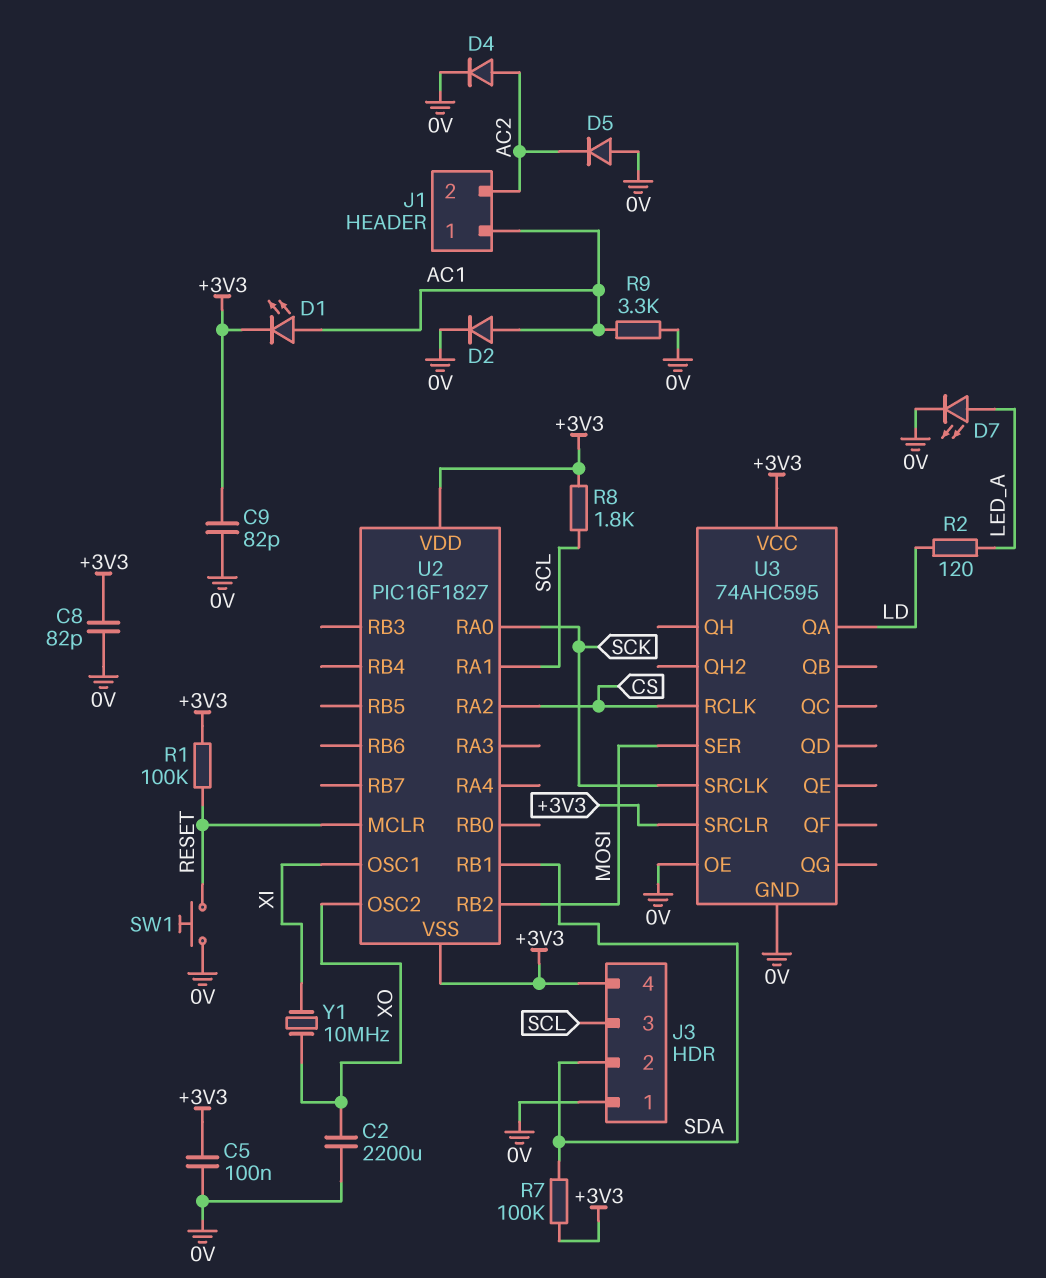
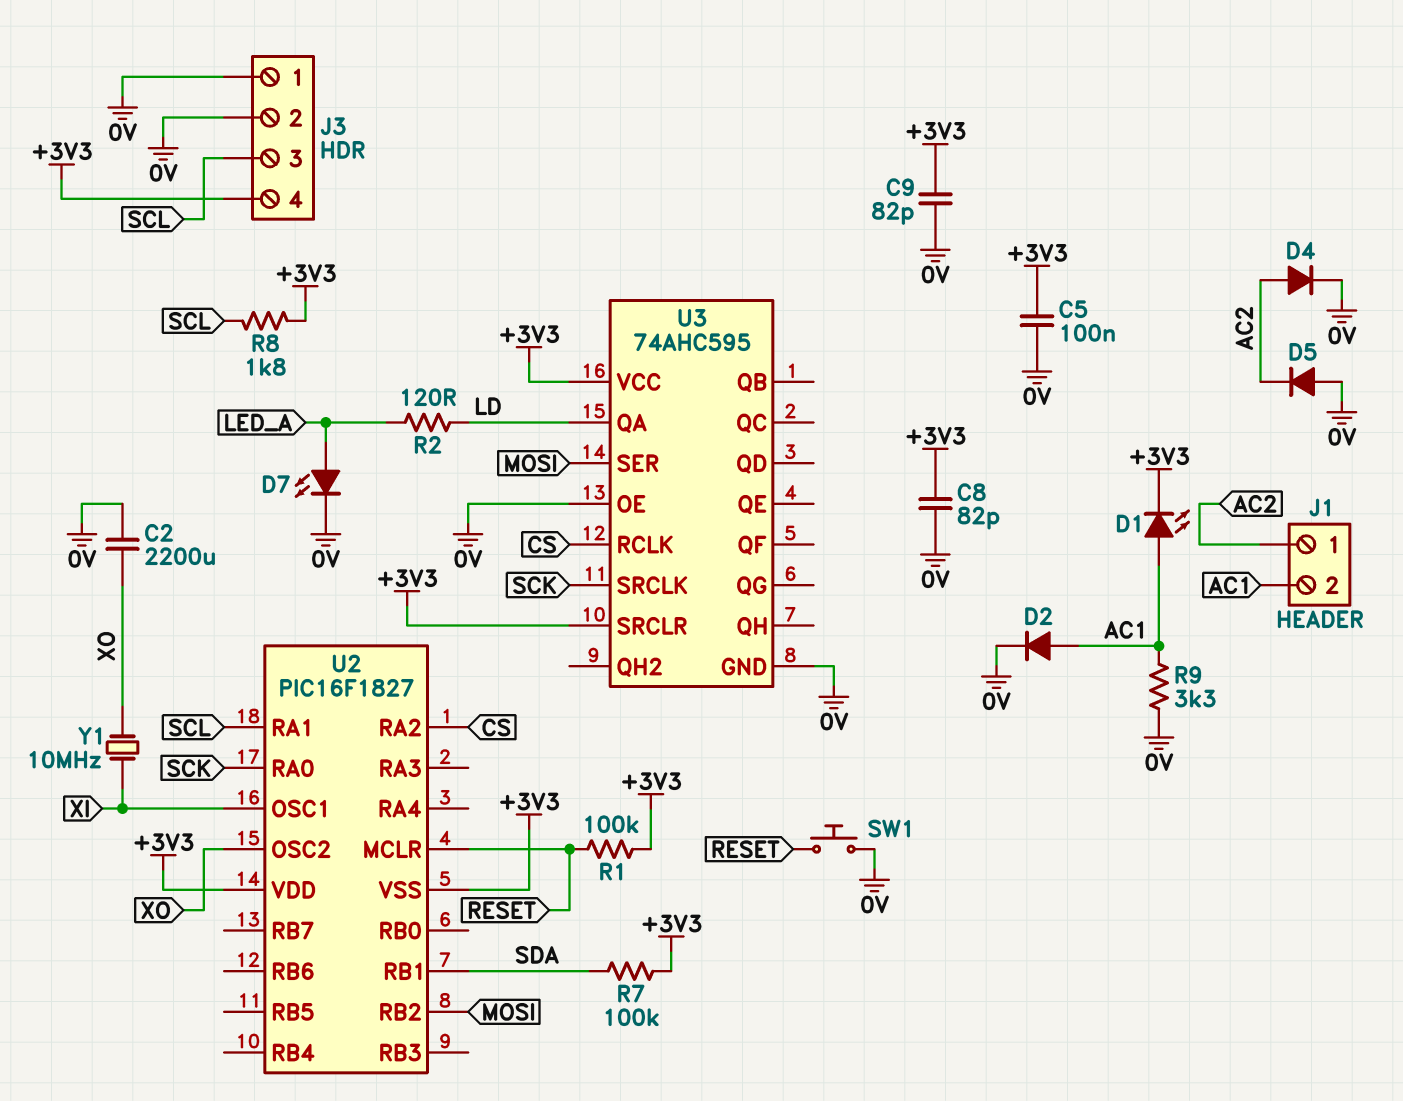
J1 pin 1: AC1 -> AC2
J1 pin 2: AC2 -> AC1
J3 pin 2: SDA -> 0V

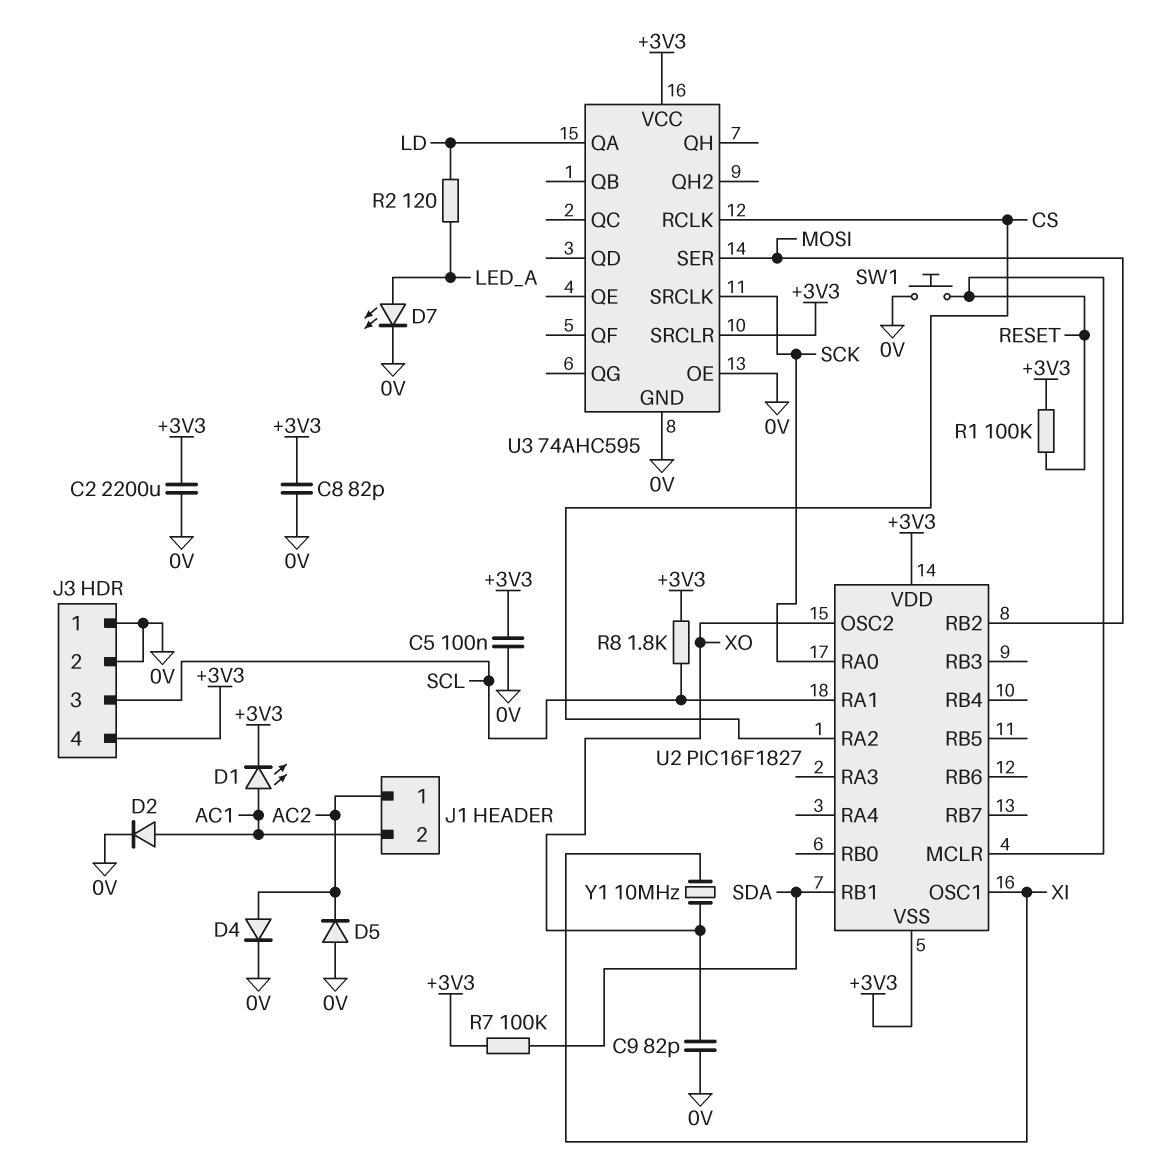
C2: 2200uF (0V, XO) -> 2200uF (+3V3, 0V)
C9: 82pF (+3V3, 0V) -> 82pF (0V, XO)
R9: 3.3k (0V, AC1) -> none

